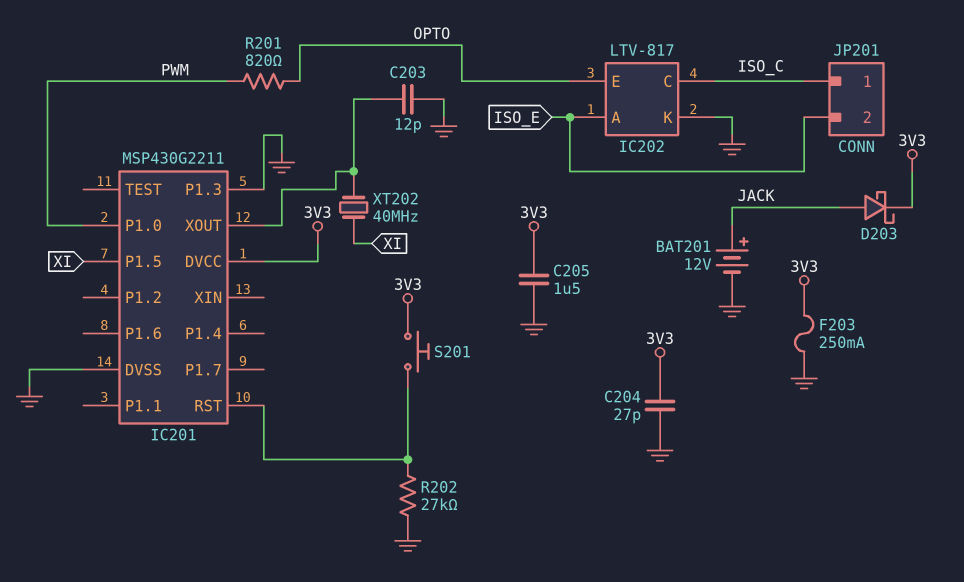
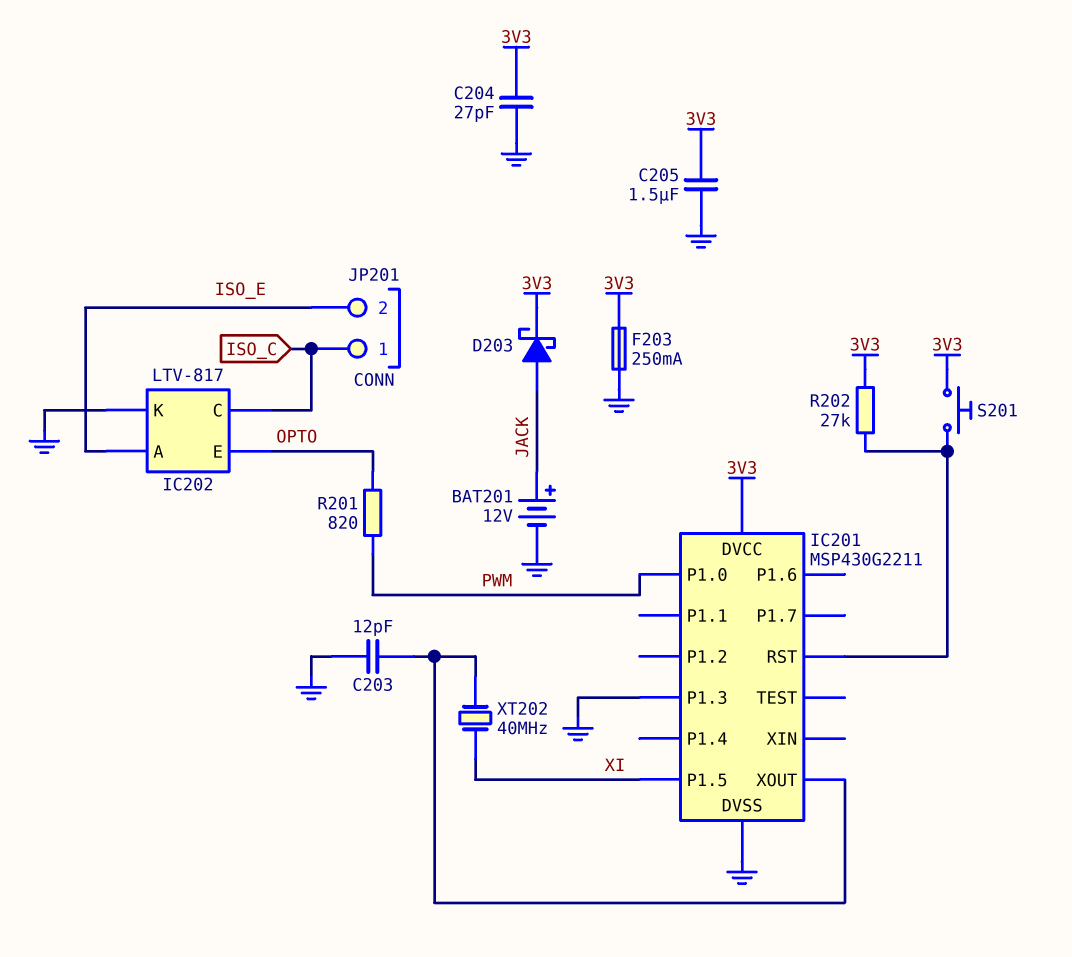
R202: 27k (GND, IC201/RST) -> 27k (3V3, IC201/RST)

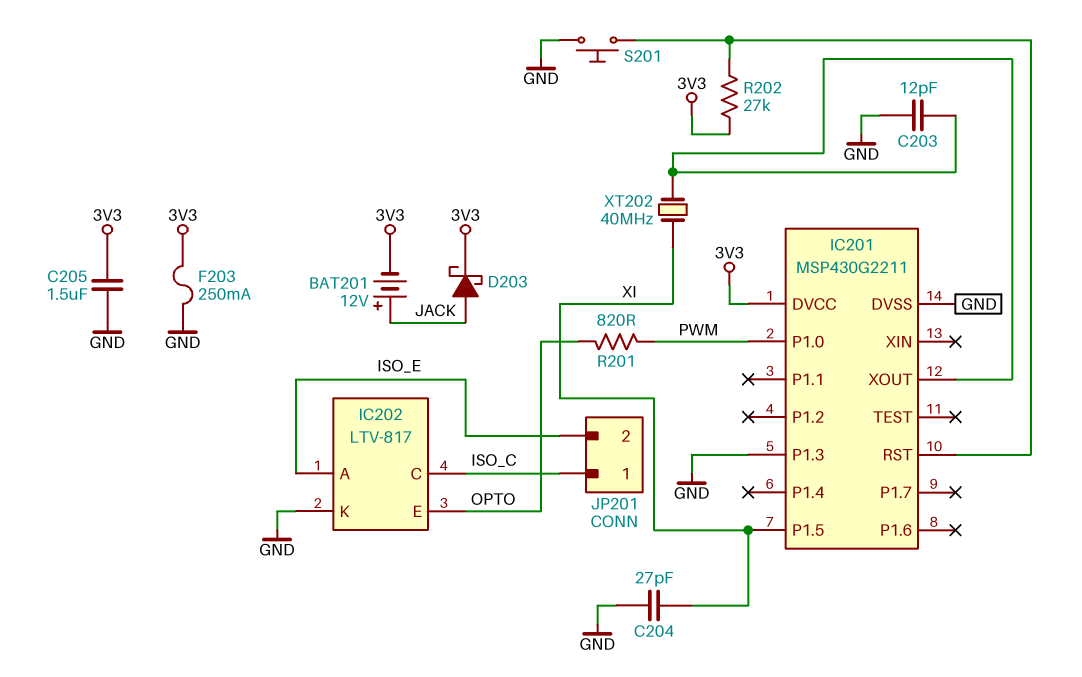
BAT201: 12V (plus JACK, minus GND) -> 12V (plus JACK, minus 3V3)
C204: 27pF (3V3, GND) -> 27pF (GND, XI)
S201: button (3V3, IC201/RST) -> button (GND, IC201/RST)

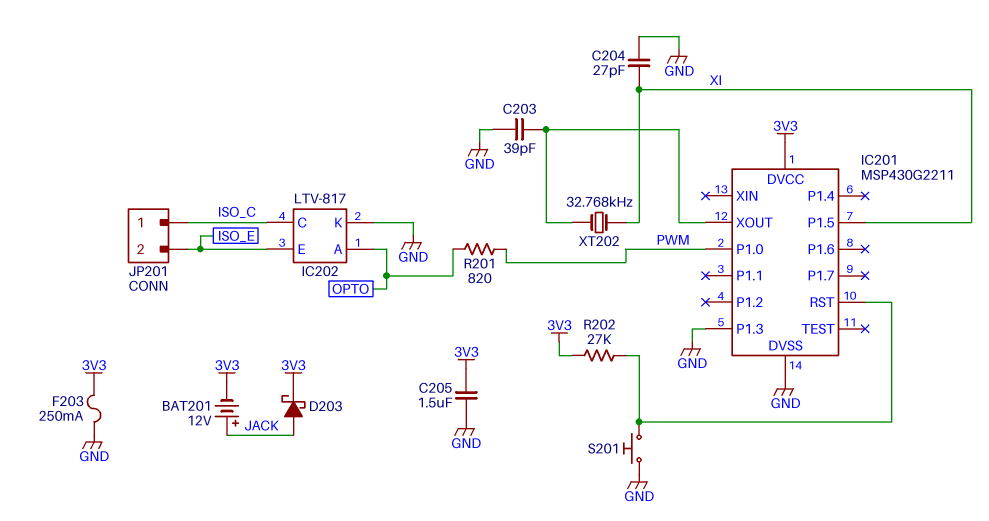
C203: 12pF (GND, IC201/XOUT) -> 39pF (GND, IC201/XOUT)
IC202 pin A: ISO_E -> OPTO
IC202 pin E: OPTO -> ISO_E
XT202: 40MHz (IC201/XOUT, XI) -> 32.768kHz (IC201/XOUT, XI)

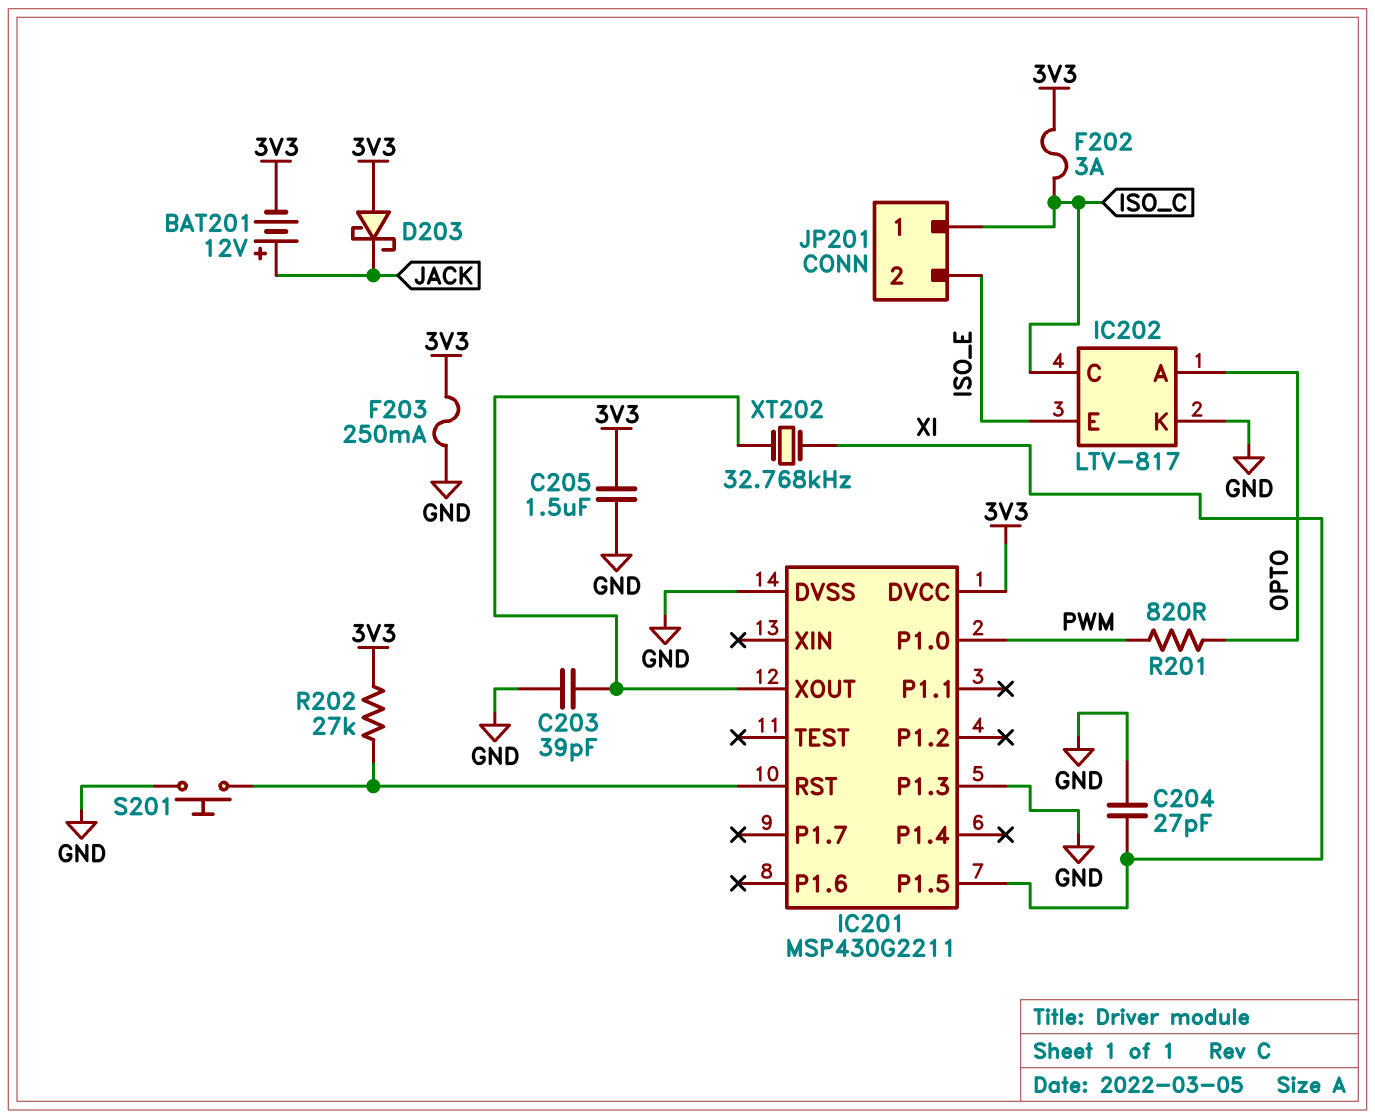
D203: schottky (A JACK, K 3V3) -> schottky (A 3V3, K JACK)
F202: none -> 3A (3V3, ISO_C)

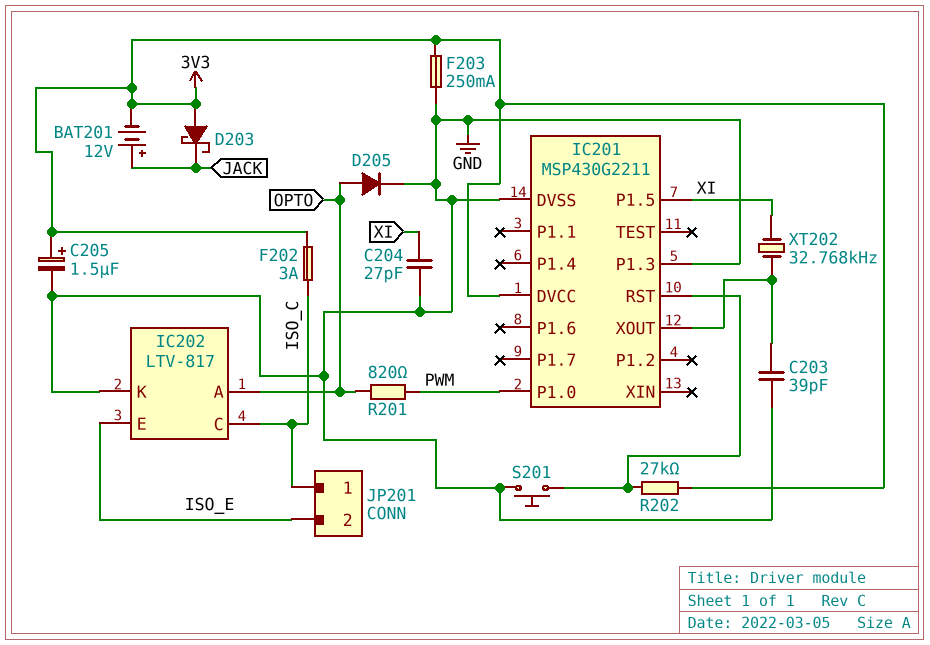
C205: 1.5uF (3V3, GND) -> 1.5uF (plus 3V3, minus GND)
D205: none -> diode (A OPTO, K GND)

